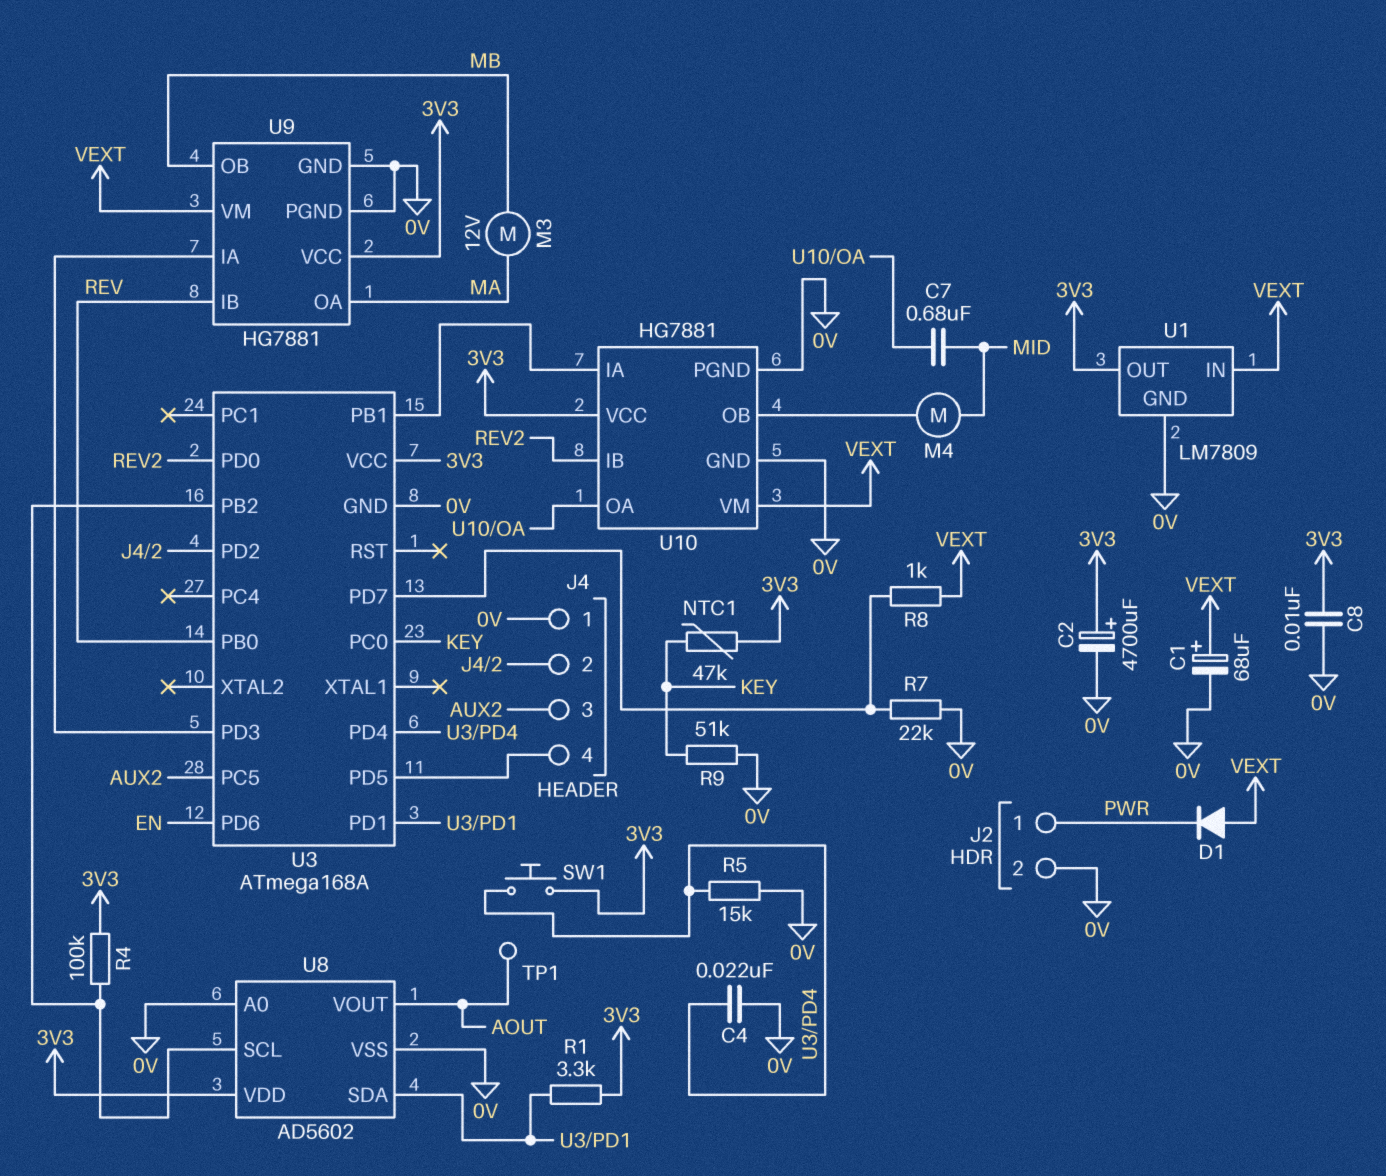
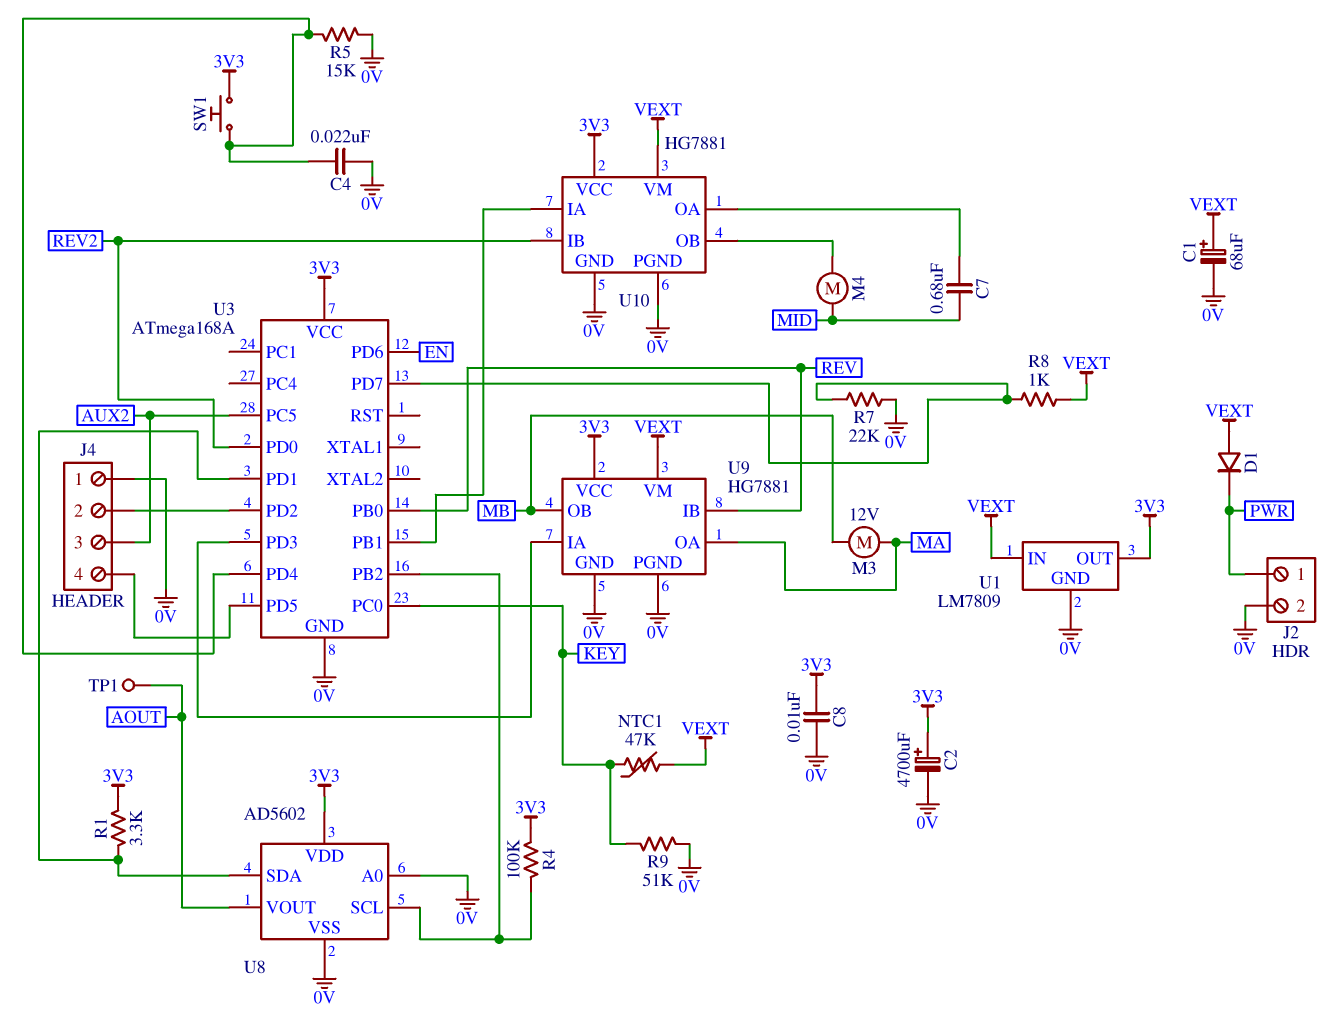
NTC1: 47k (3V3, KEY) -> 47k (KEY, VEXT)

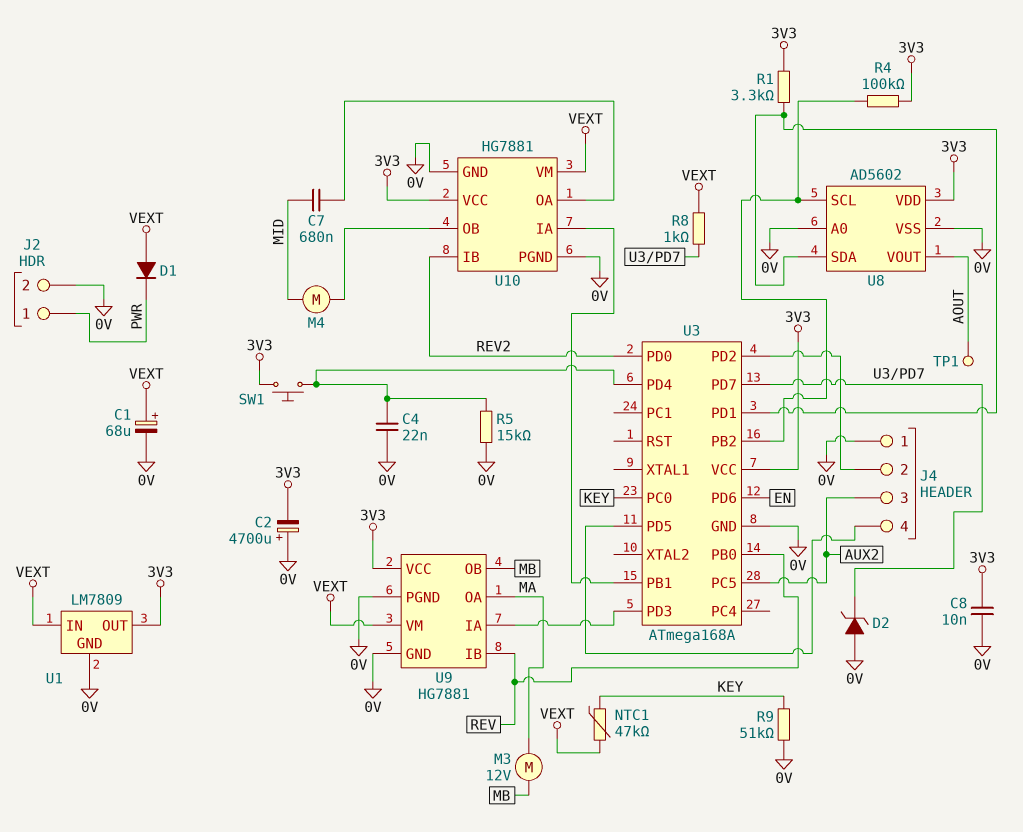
C2: 4700uF (plus 3V3, minus 0V) -> 4700uF (plus 0V, minus 3V3)
D2: none -> zener (A 0V, K U3/PD7)
R7: 22k (0V, U3/PD7) -> none

